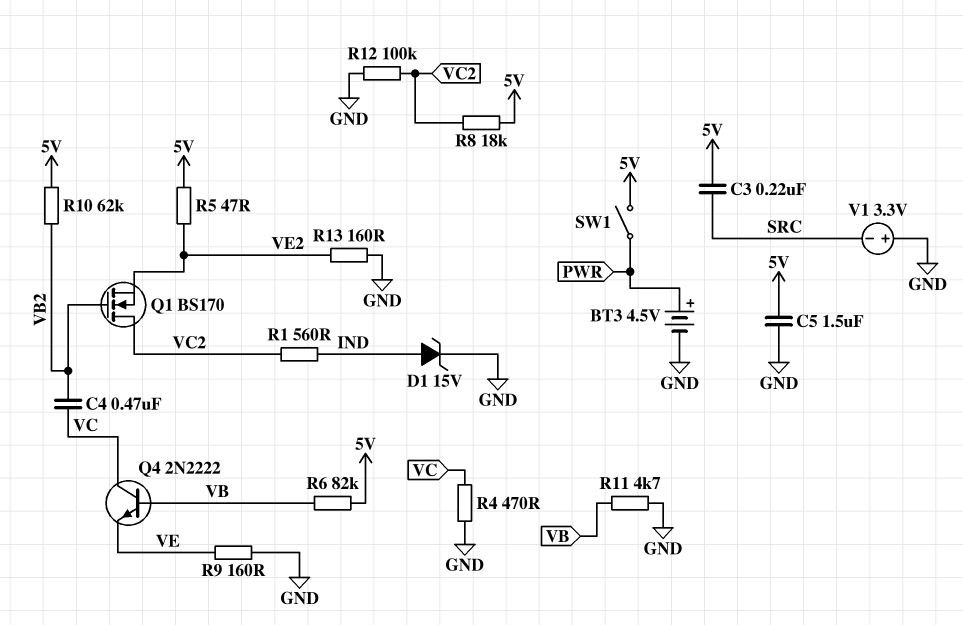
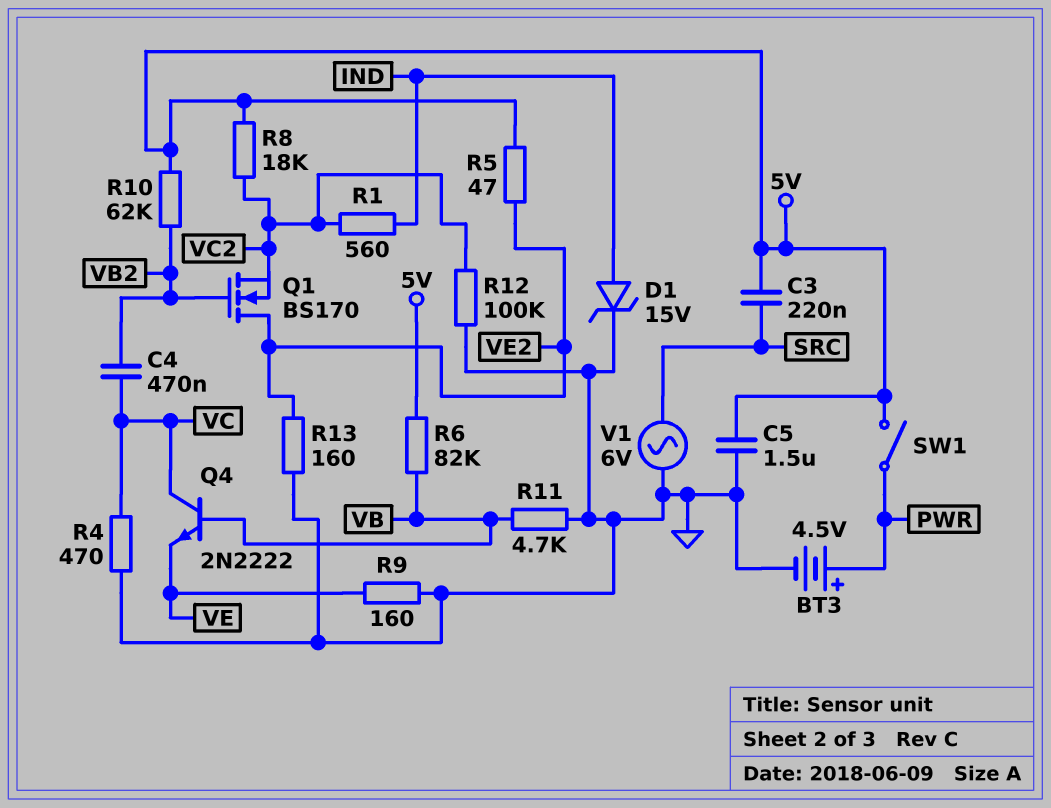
Q1: NMOS BS170 (G VB2, D VC2, S VE2) -> NMOS BS170 (G VB2, D VE2, S VC2)
V1: 3.3V (plus GND, minus SRC) -> AC 6V (GND, SRC)

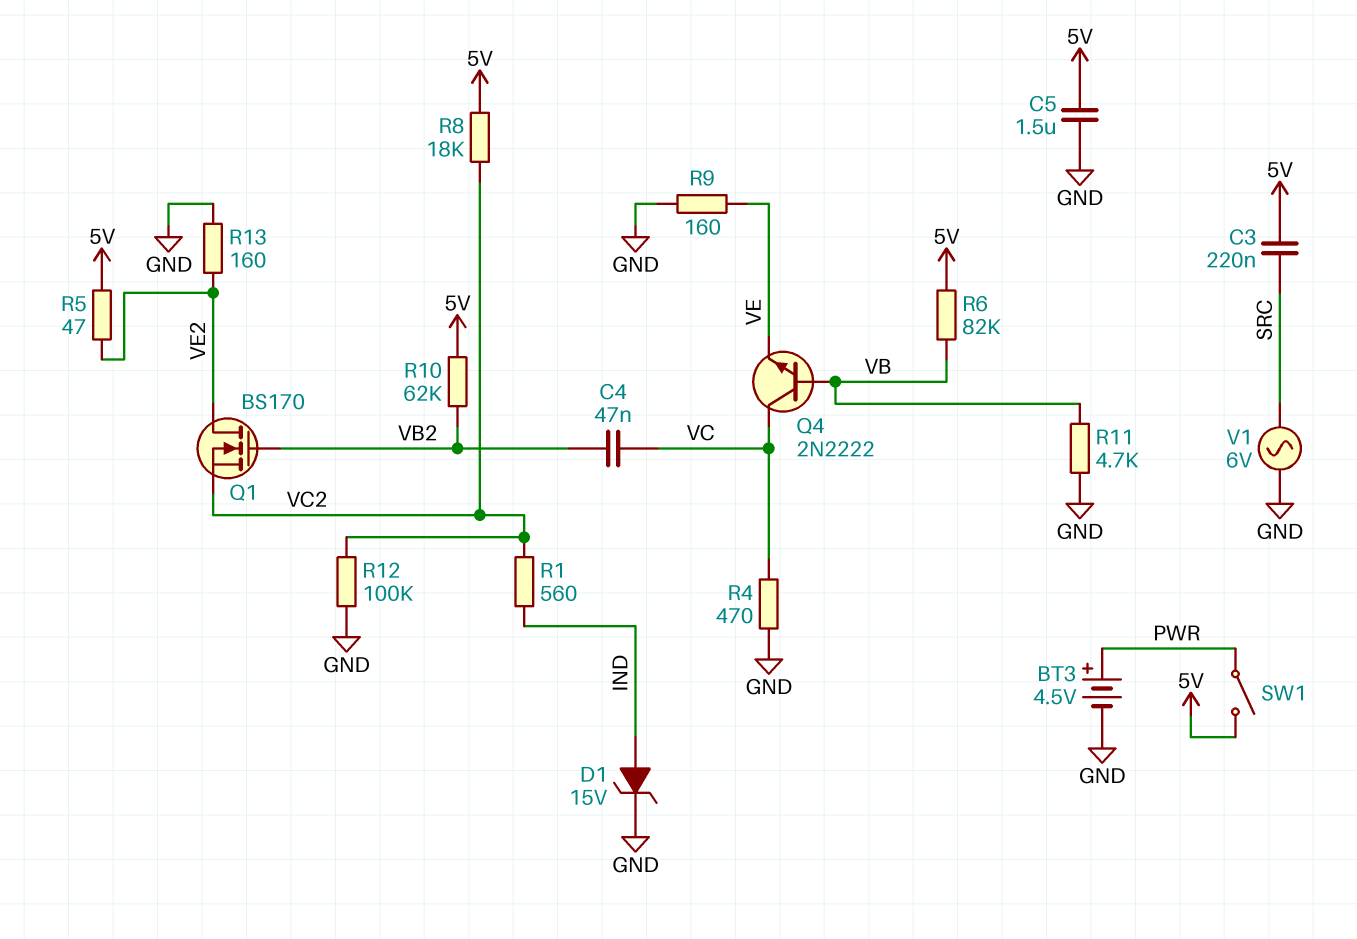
C4: 470nF (VB2, VC) -> 47nF (VB2, VC)

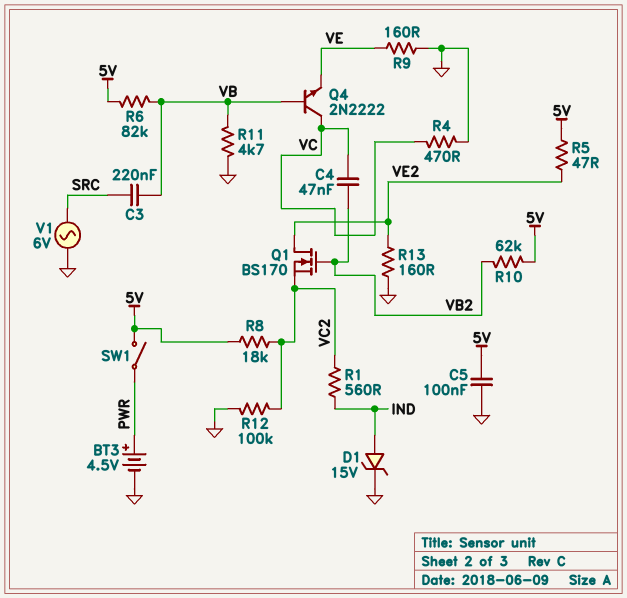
C3: 220nF (5V, SRC) -> 220nF (SRC, VB)
C5: 1.5uF (5V, GND) -> 100nF (5V, GND)

